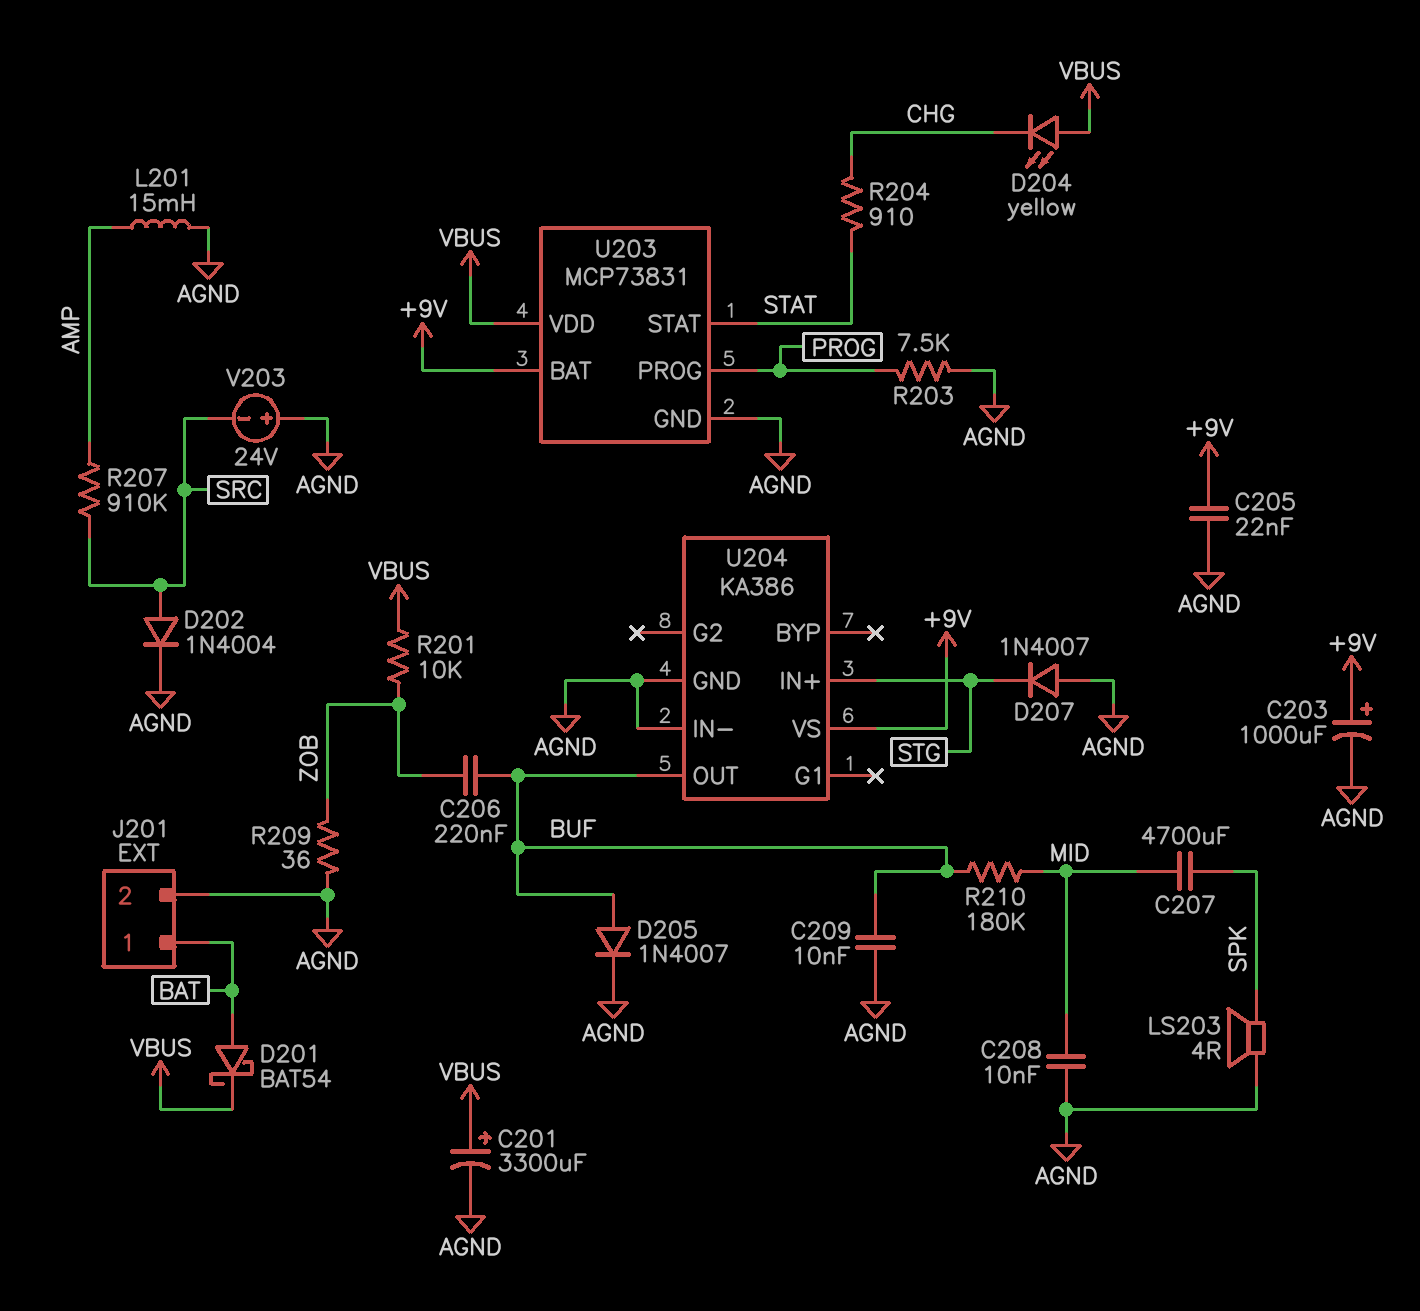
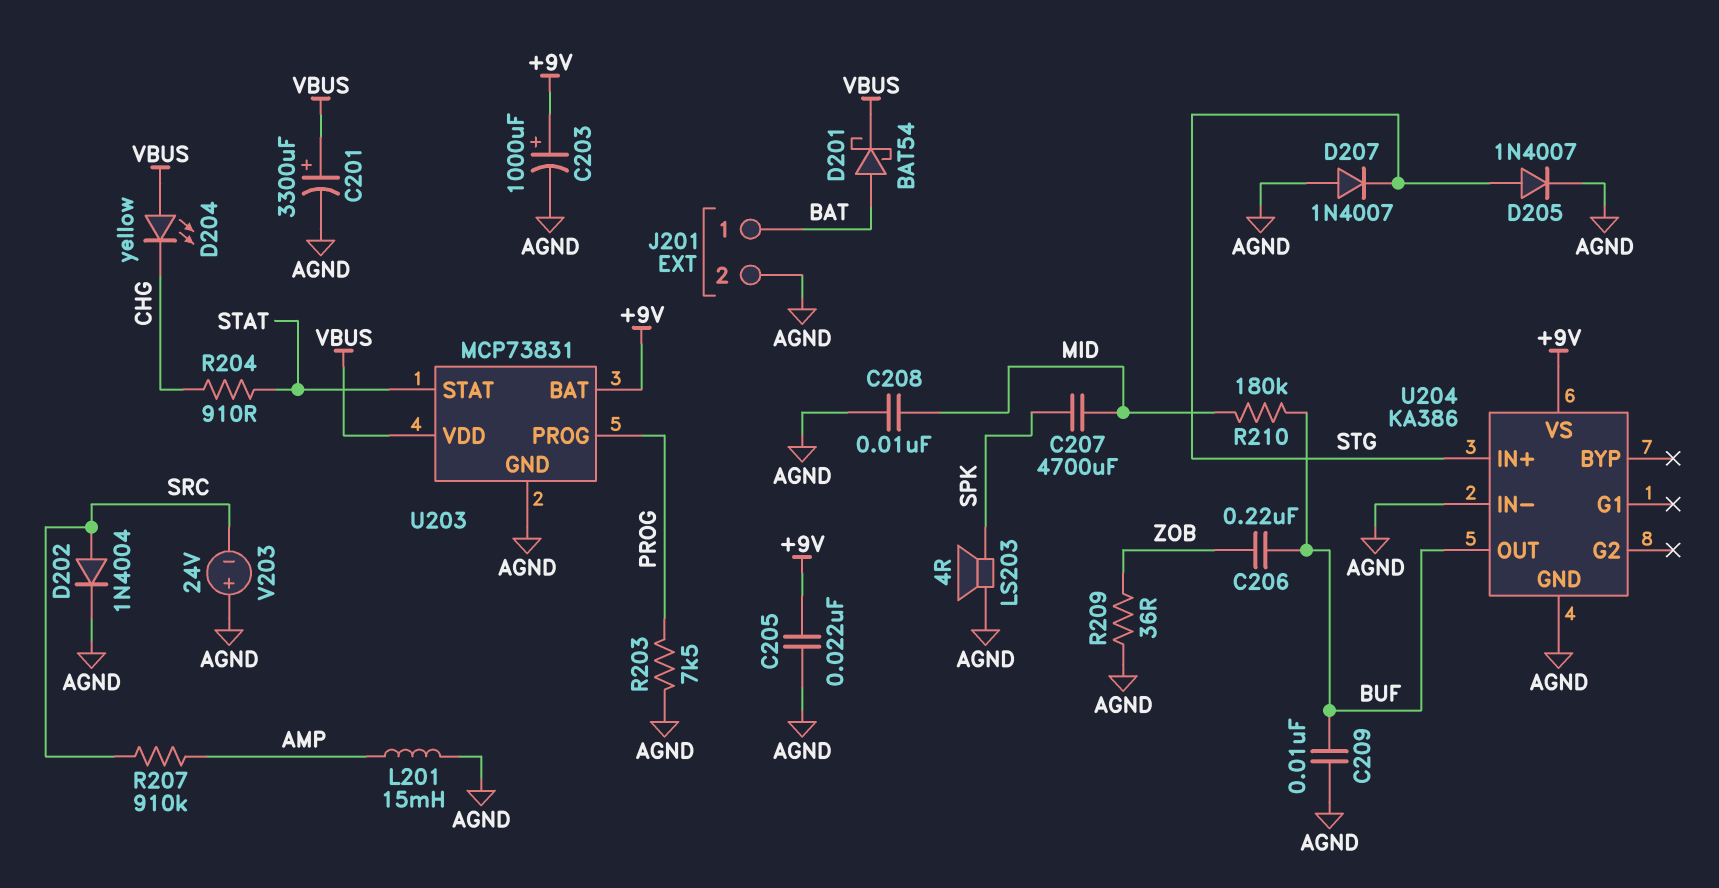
D205: diode 1N4007 (A BUF, K AGND) -> diode 1N4007 (A STG, K AGND)
R201: 10k (VBUS, ZOB) -> none

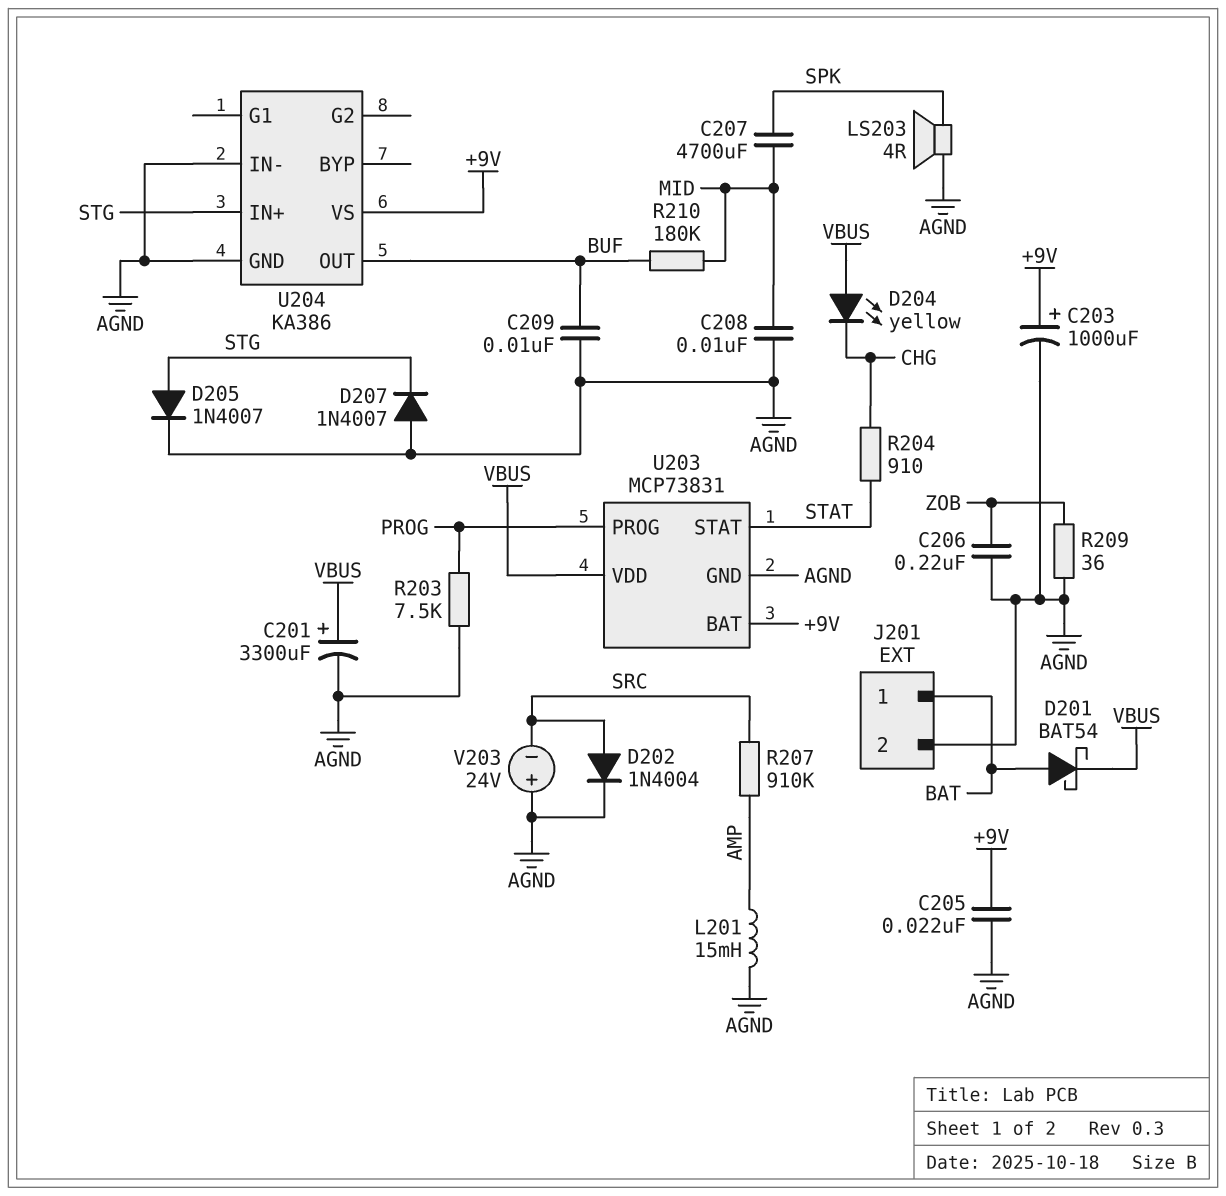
C206: 220nF (BUF, ZOB) -> 220nF (AGND, ZOB)

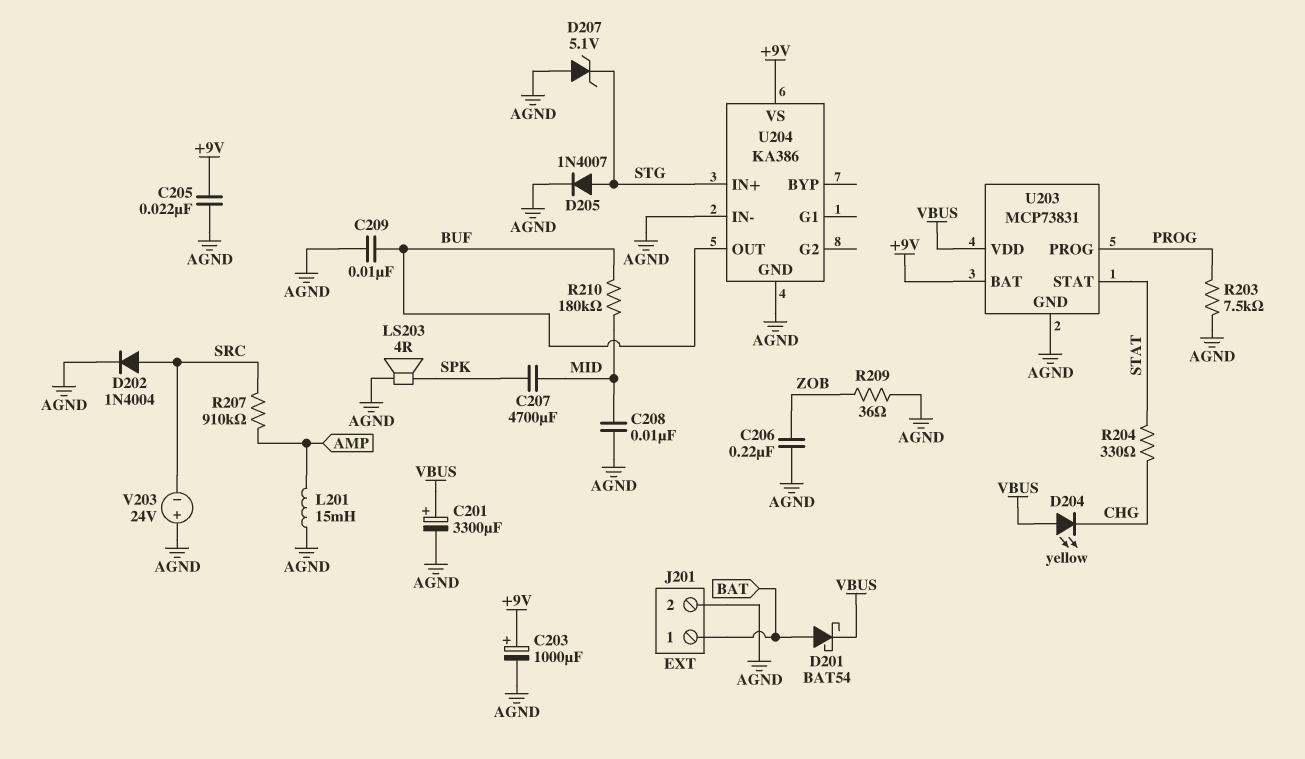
D207: diode 1N4007 (A AGND, K STG) -> zener 5.1V (A AGND, K STG)
R204: 910 (CHG, STAT) -> 330 (CHG, STAT)

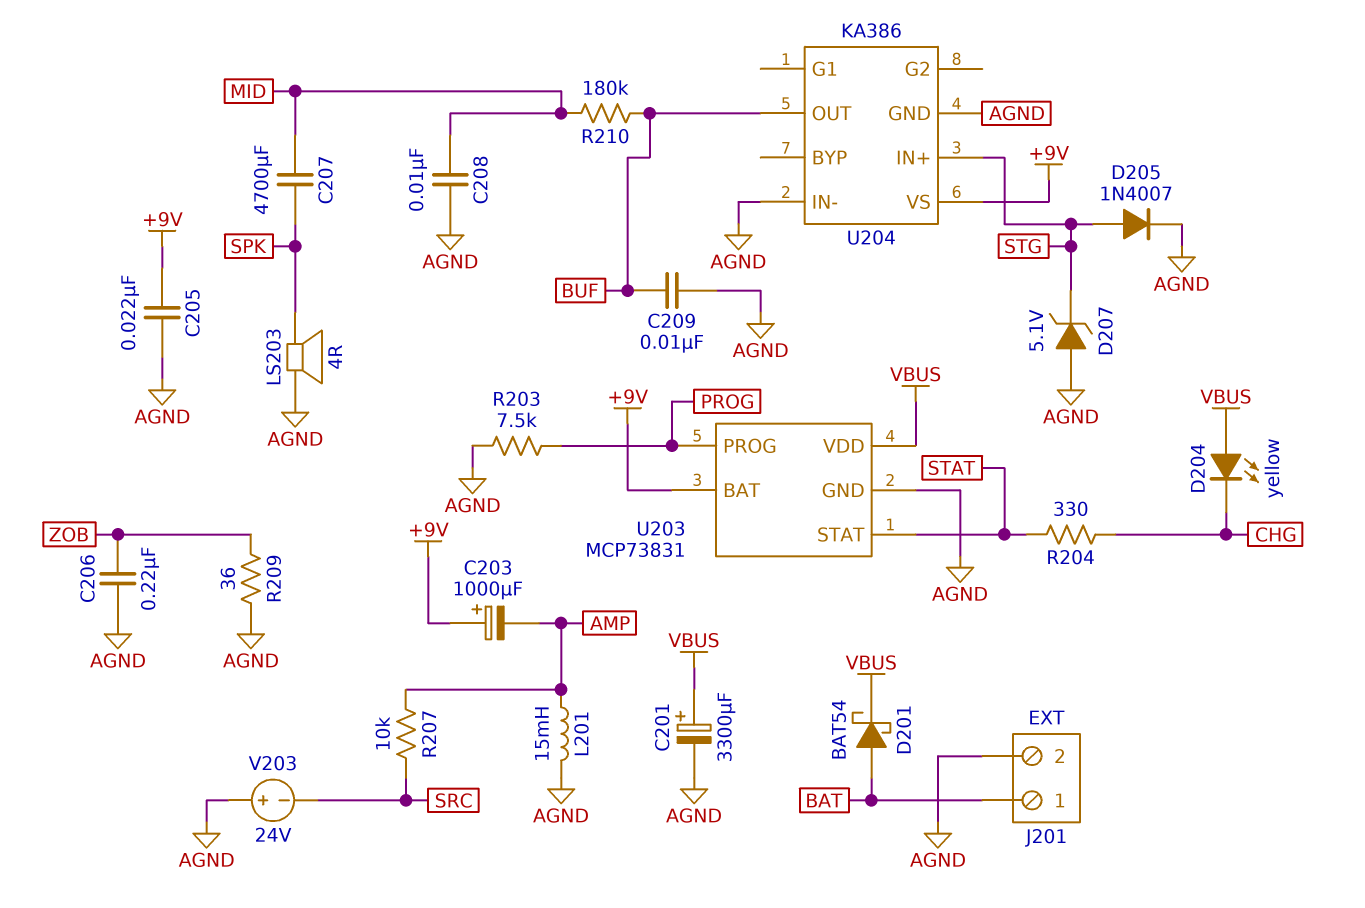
C203: 1000uF (plus +9V, minus AGND) -> 1000uF (plus +9V, minus AMP)
D202: diode 1N4004 (A SRC, K AGND) -> none
R207: 910k (AMP, SRC) -> 10k (AMP, SRC)

